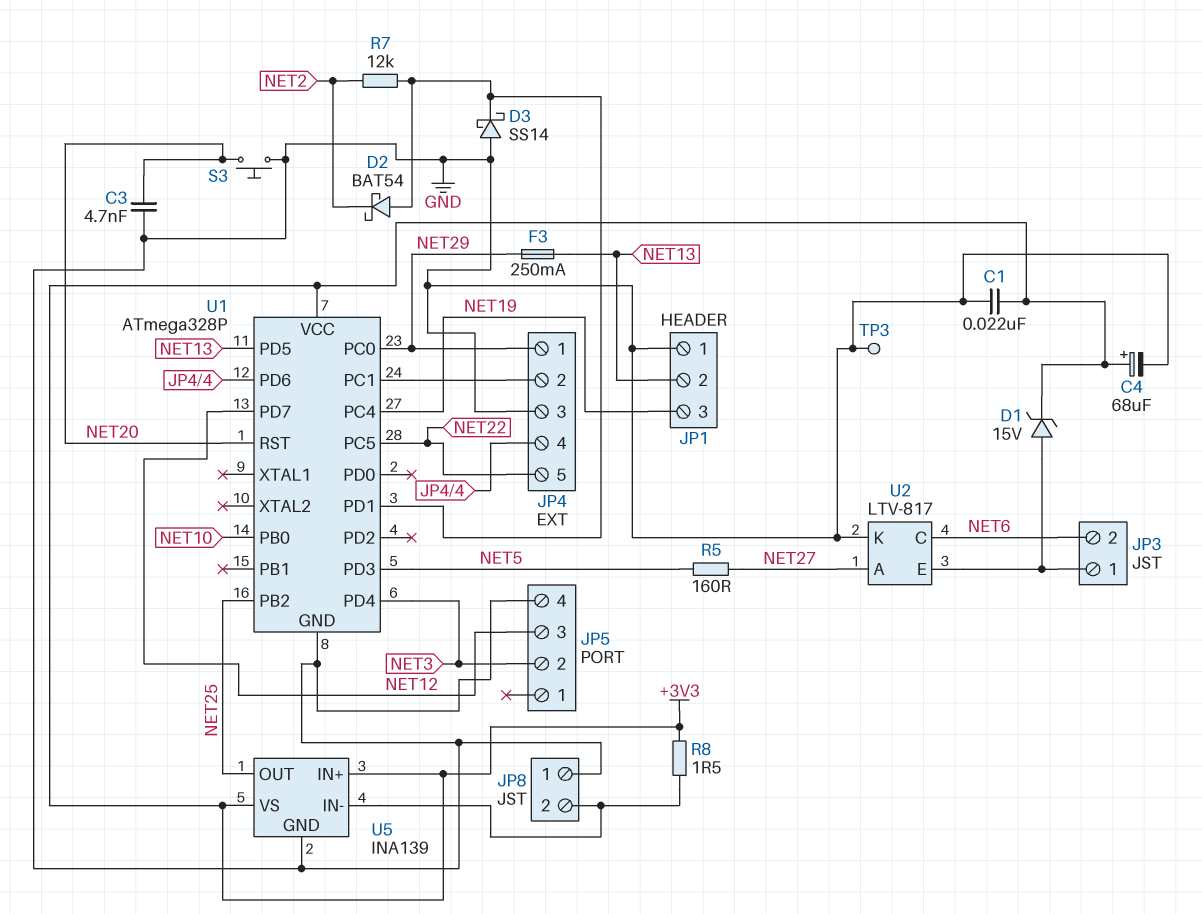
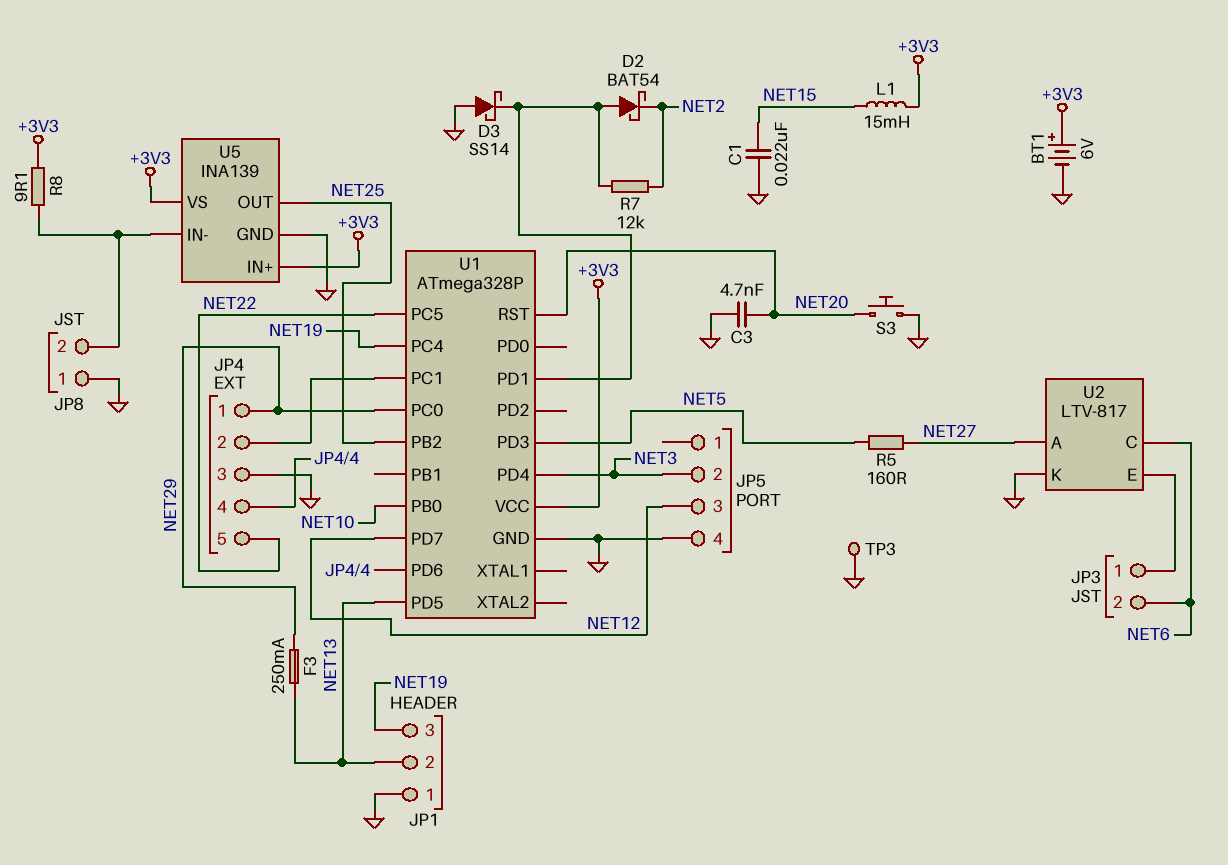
BT1: none -> 6V (plus +3V3, minus GND)
C1: 22nF (+3V3, GND) -> 22nF (GND, NET15)
C4: 68uF (plus +3V3, minus GND) -> none
D1: zener 15V (A JP3/1, K +3V3) -> none
L1: none -> 15mH (+3V3, NET15)
R8: 1.5 (+3V3, JP8/2) -> 9.1 (+3V3, JP8/2)

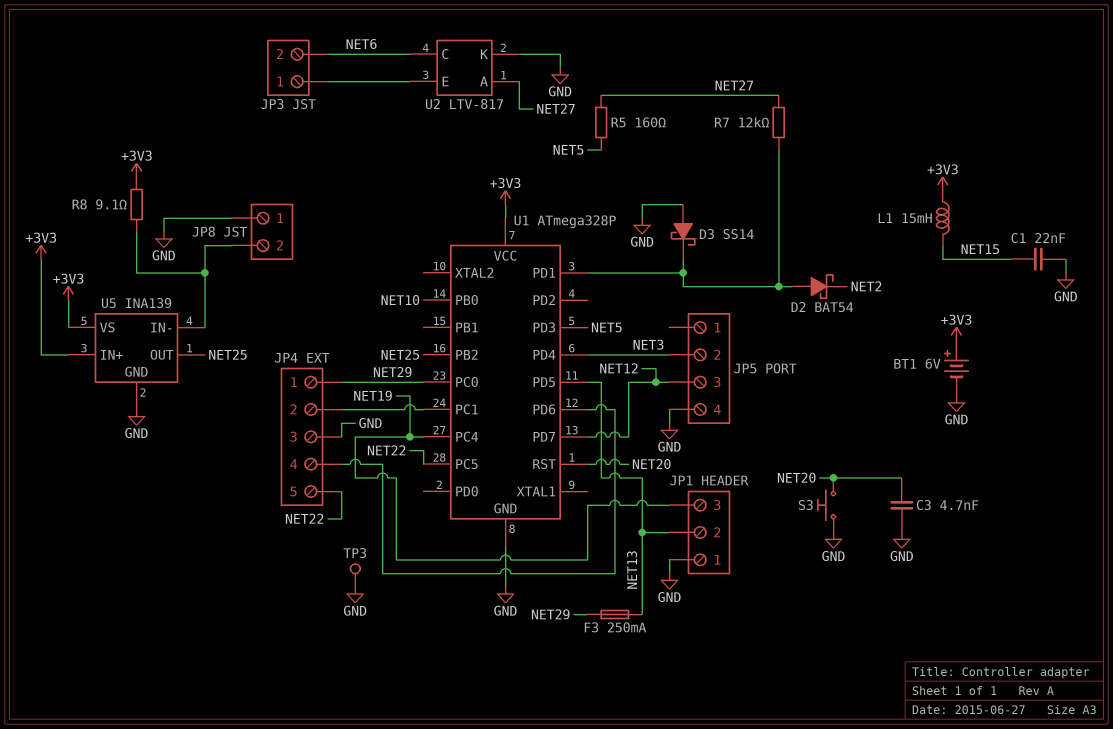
R7: 12k (NET2, U1/PD1) -> 12k (NET27, U1/PD1)

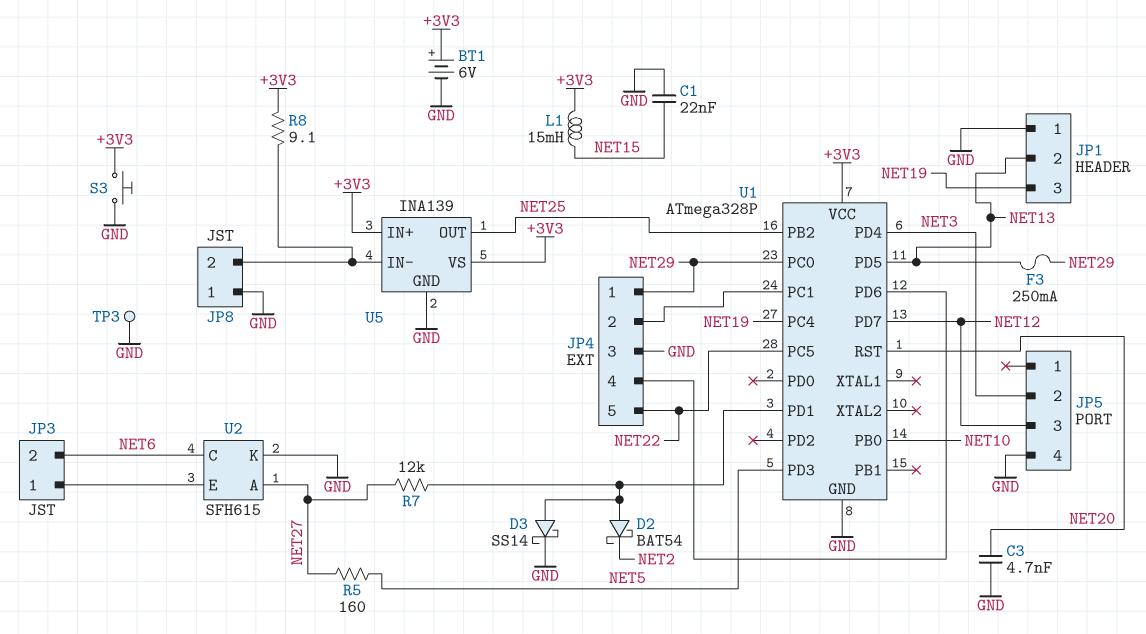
D3: schottky SS14 (A GND, K U1/PD1) -> schottky SS14 (A U1/PD1, K GND)
S3: button (GND, NET20) -> button (+3V3, GND)
U2: LTV-817 -> SFH615

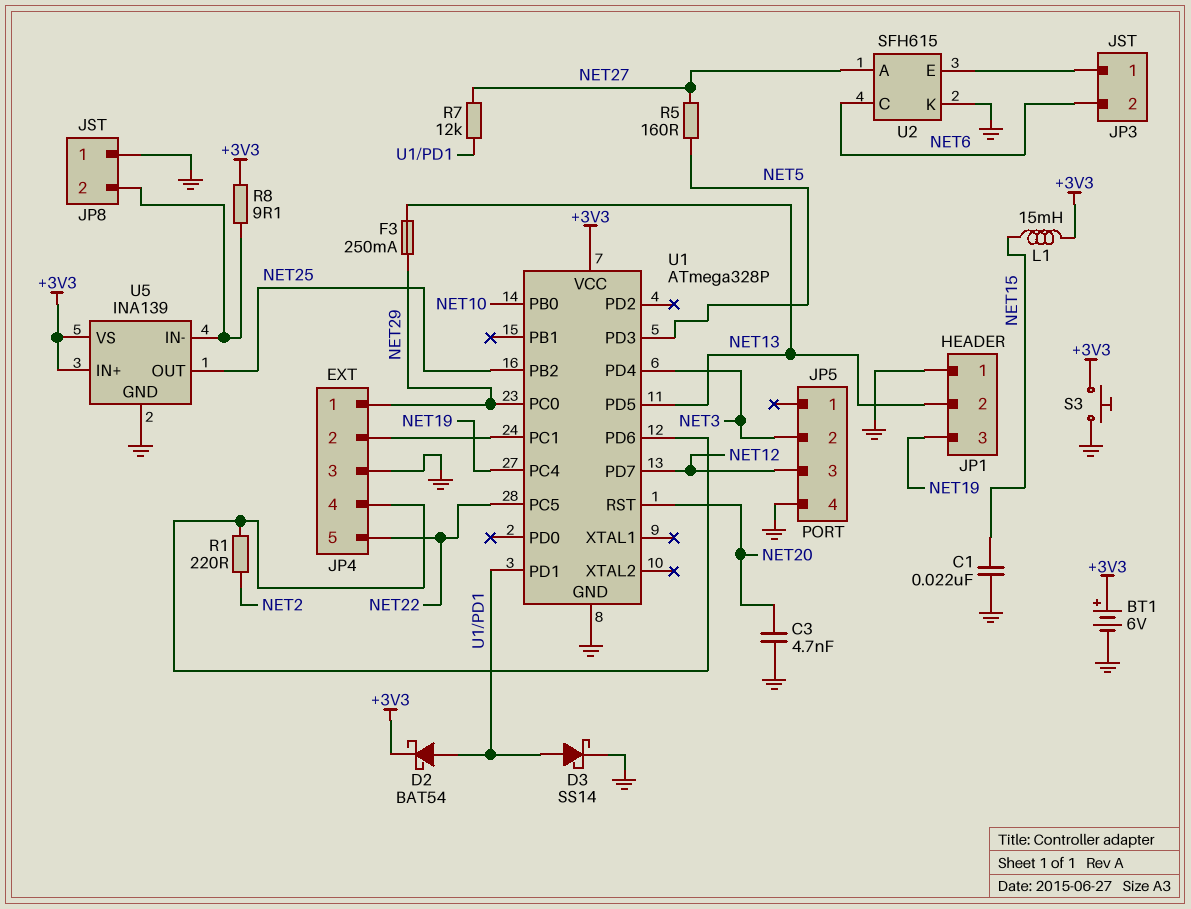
D2: schottky BAT54 (A U1/PD1, K NET2) -> schottky BAT54 (A U1/PD1, K +3V3)
R1: none -> 220 (JP4/4, NET2)
TP3: test point (GND) -> none

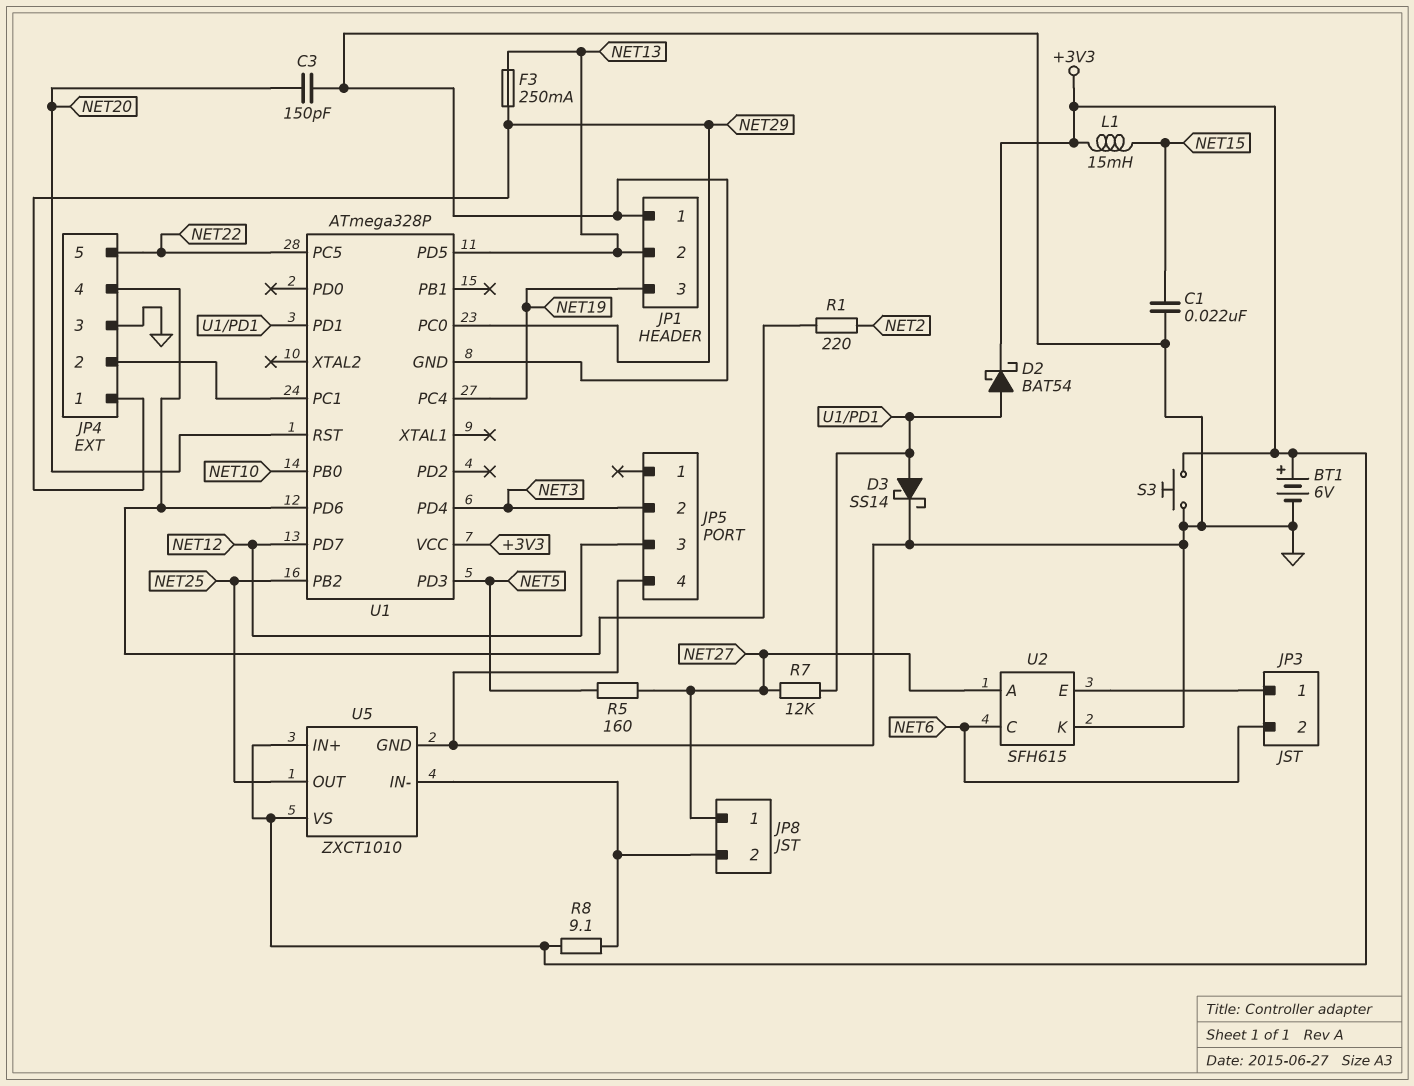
C3: 4.7nF (GND, NET20) -> 150pF (GND, NET20)
JP8 pin 1: GND -> NET27
U5: INA139 -> ZXCT1010

